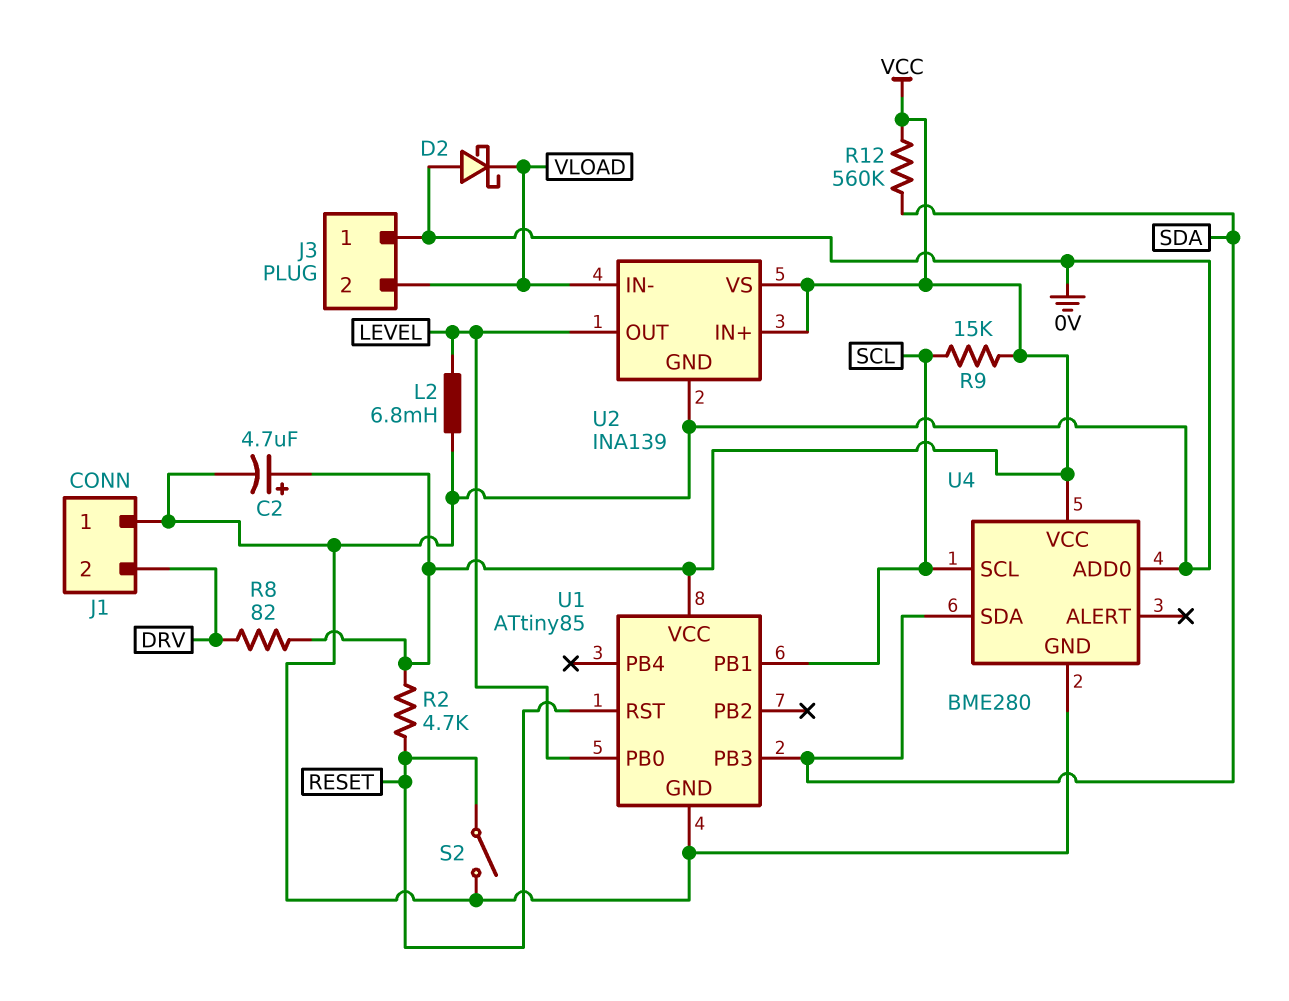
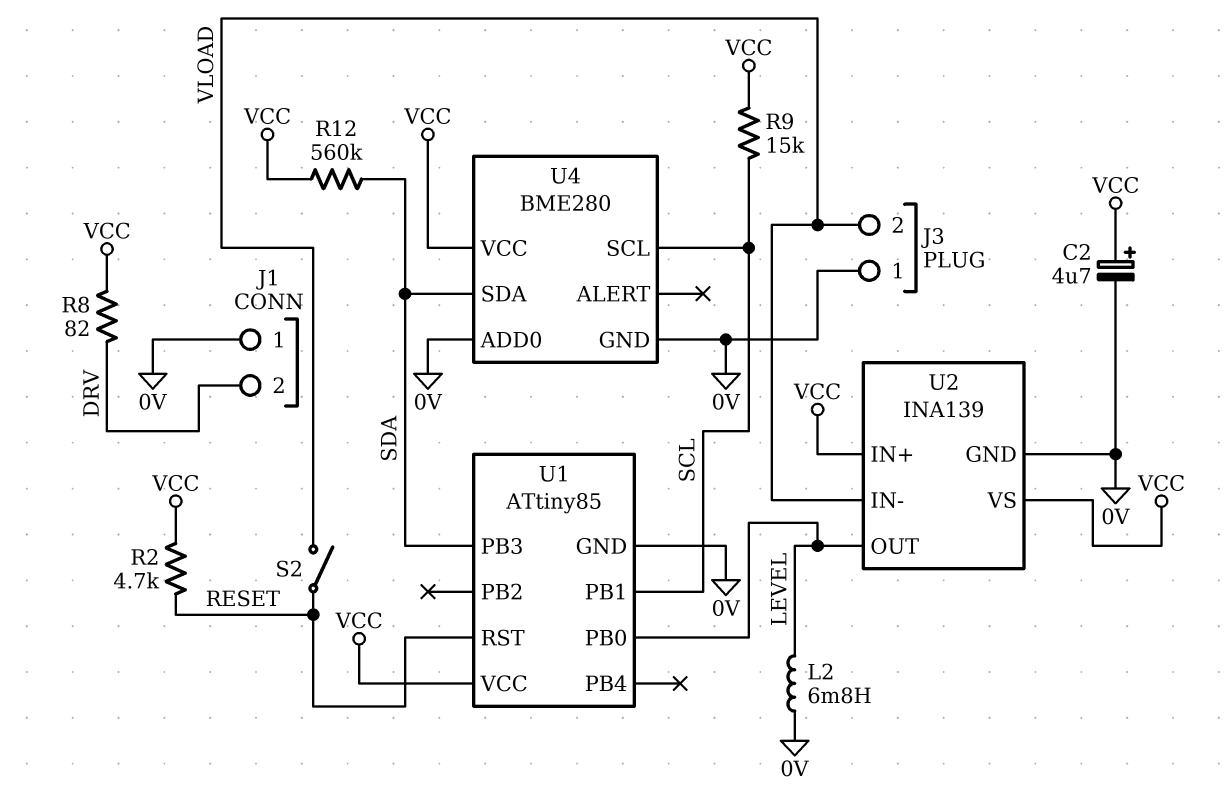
D2: schottky (A 0V, K VLOAD) -> none
S2: switch (0V, RESET) -> switch (RESET, VLOAD)

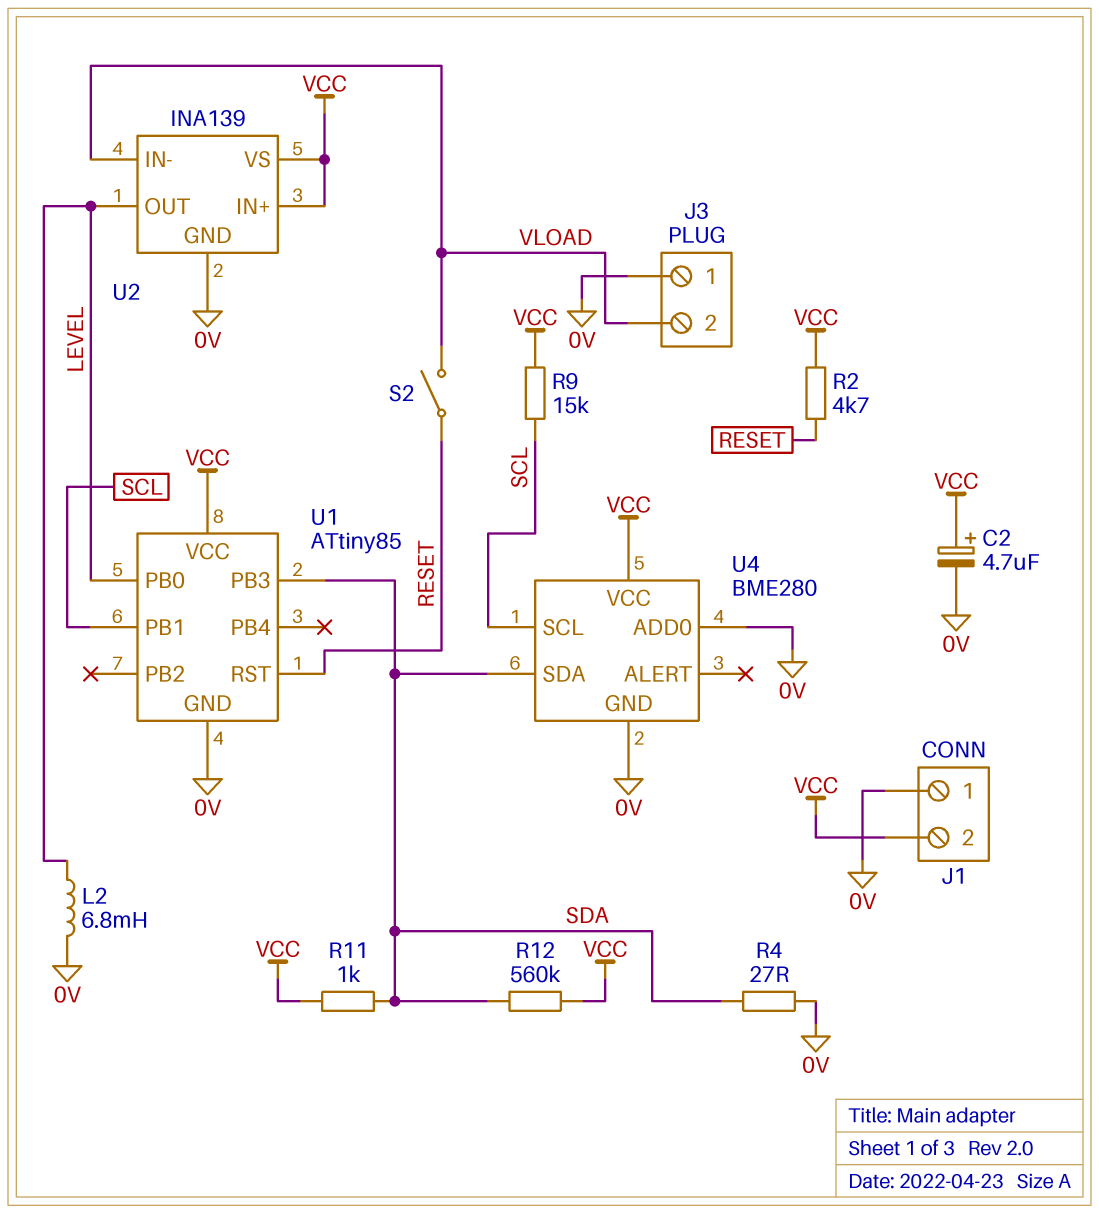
J1 pin 2: DRV -> VCC
R4: none -> 27 (0V, SDA)
R8: 82 (DRV, VCC) -> none
R11: none -> 1k (SDA, VCC)

